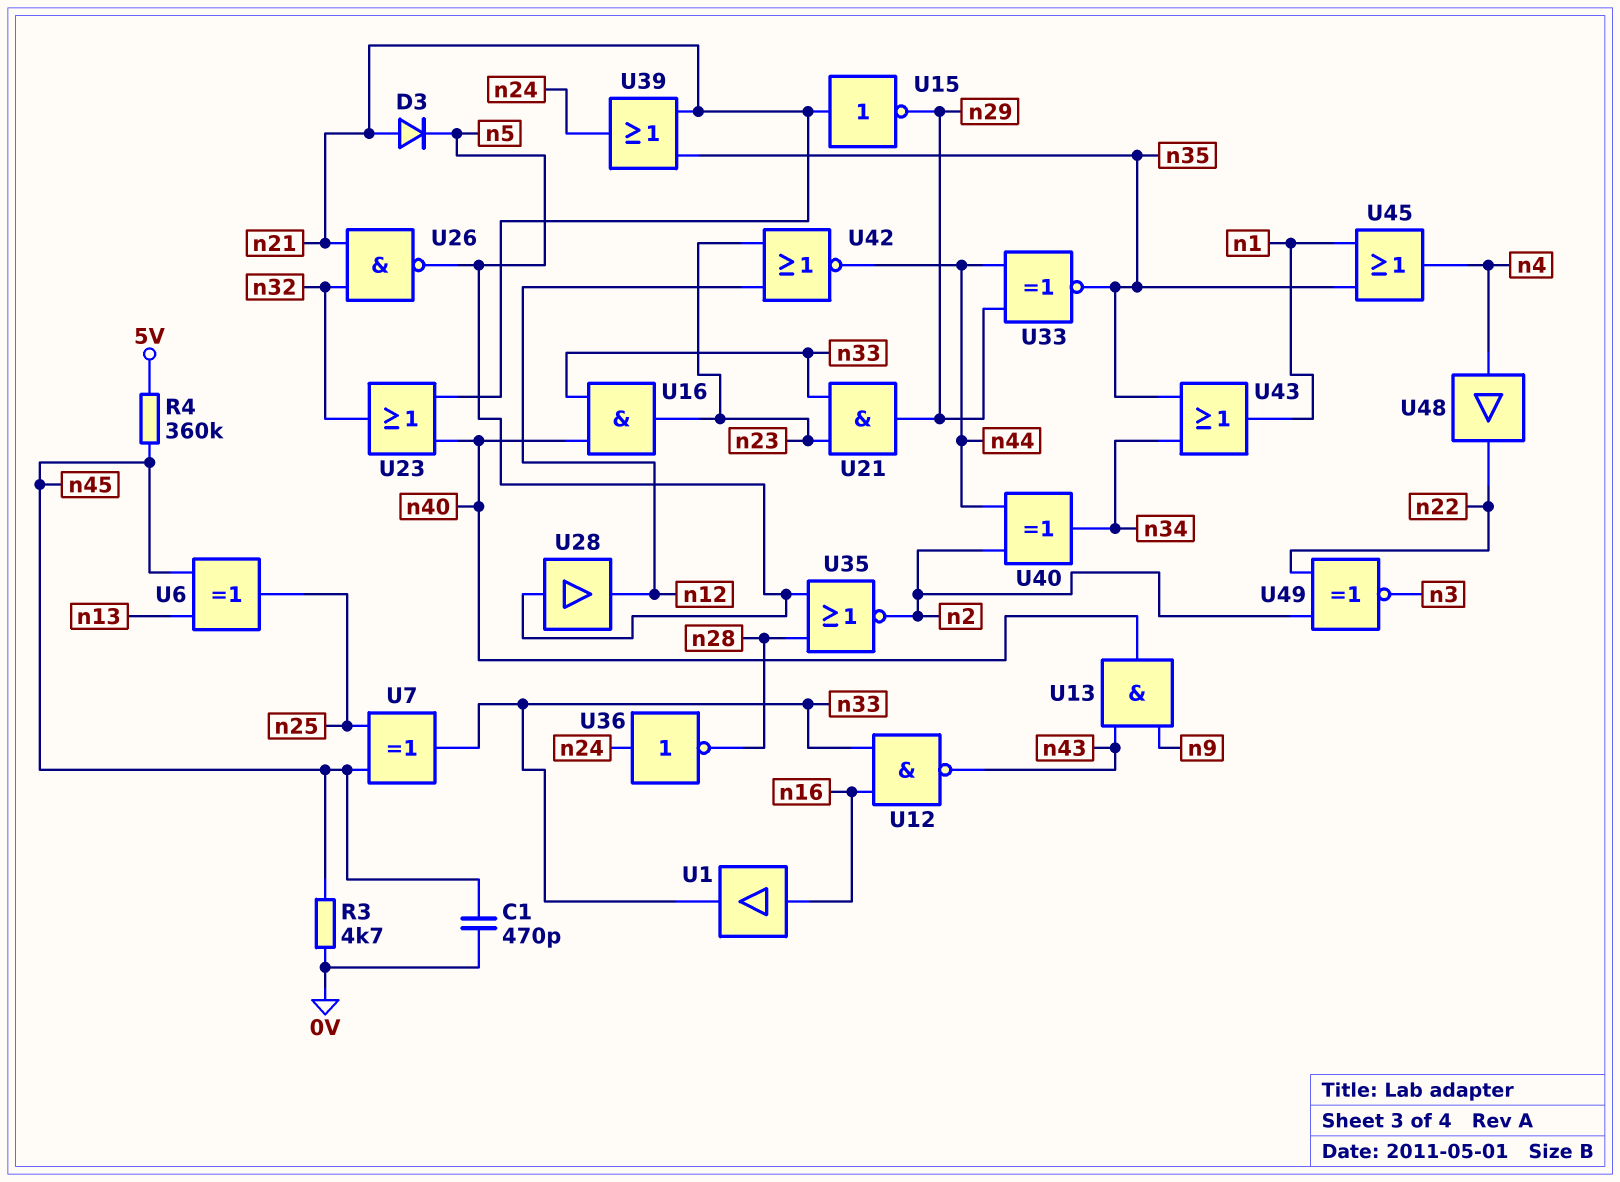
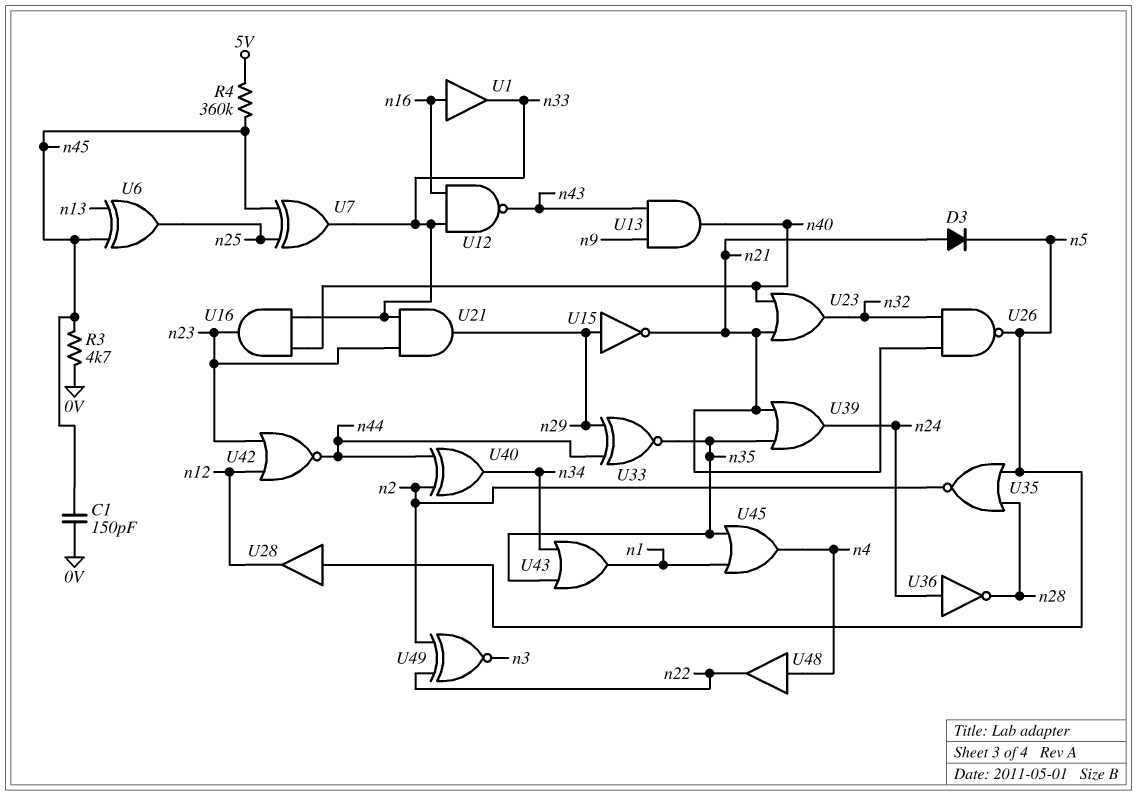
C1: 470pF (0V, n45) -> 150pF (0V, n45)
U15: NOT (in n21, out n29) -> NOT (in n29, out n21)

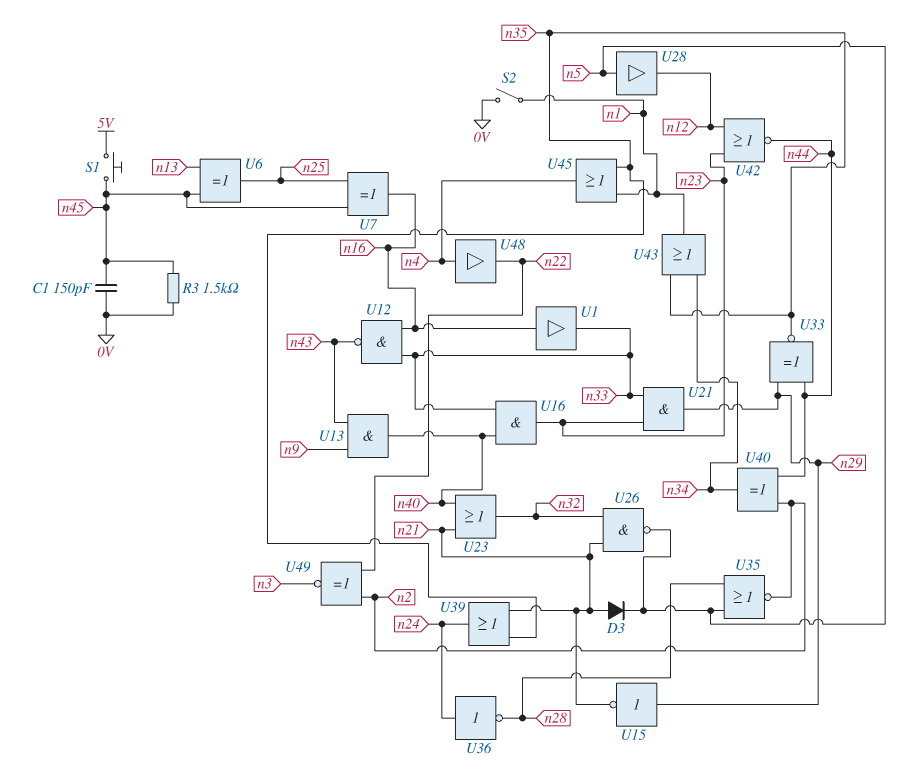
R3: 4.7k (0V, n45) -> 1.5k (0V, n45)
R4: 360k (5V, n45) -> none
S1: none -> button (5V, n45)
S2: none -> switch (0V, n1)
U7: XOR (in n25, in n45, out n33) -> XOR (in n25, in n45, out n16)

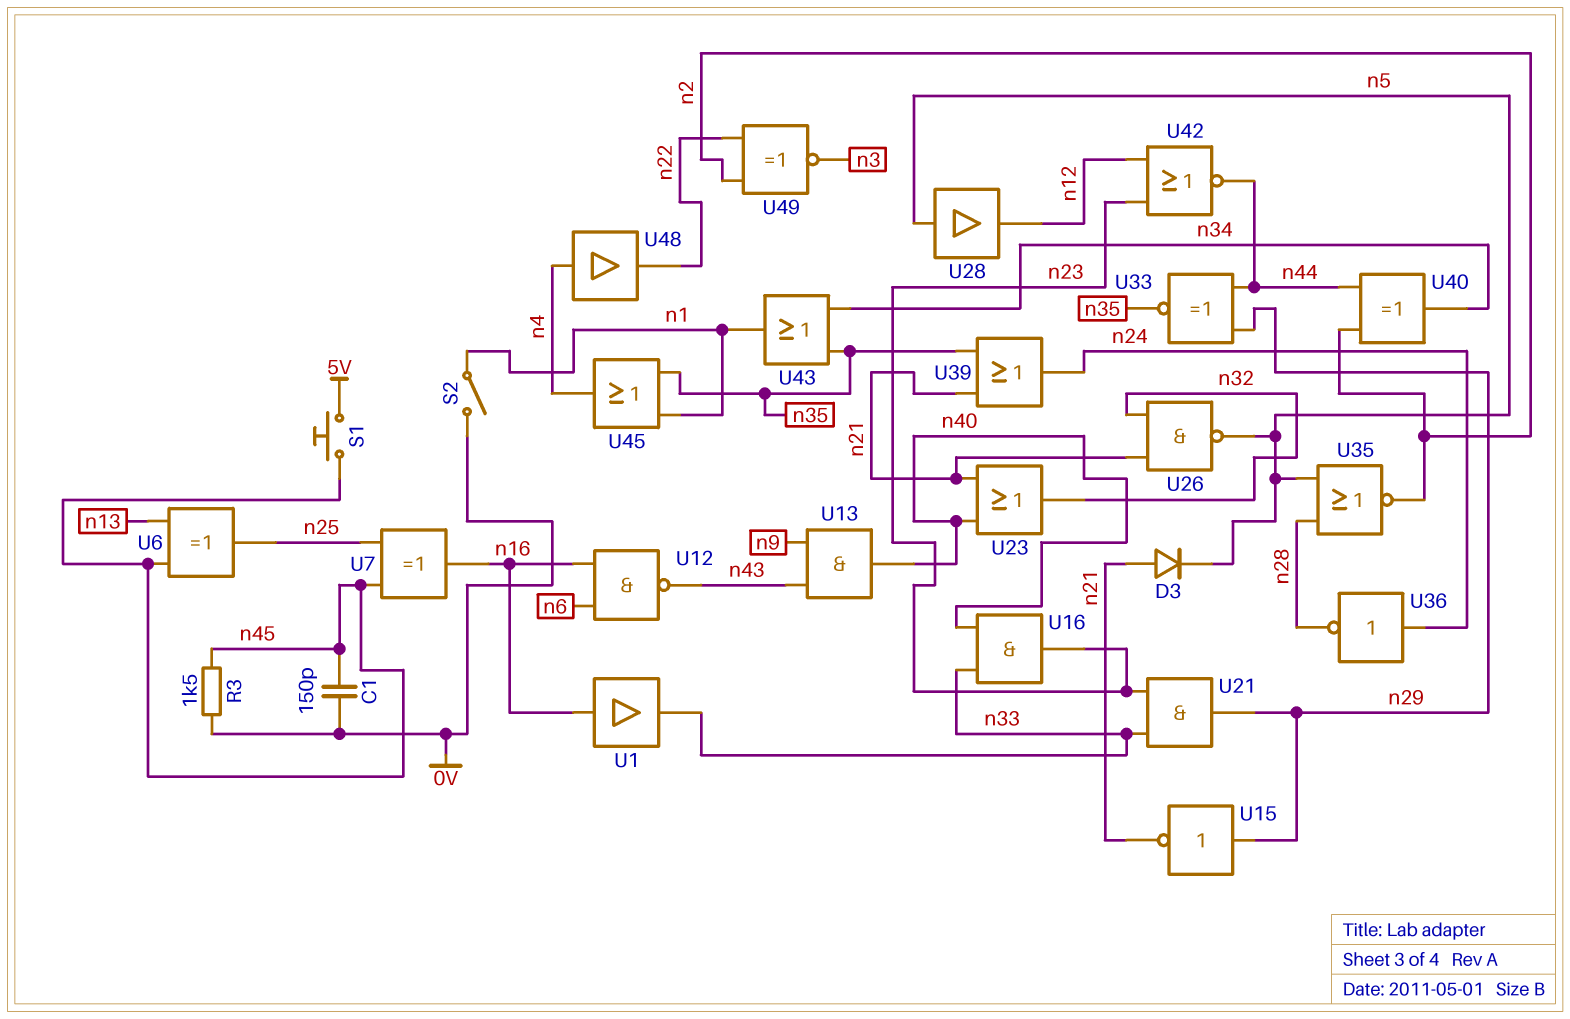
U12: NAND (in n16, in n33, out n43) -> NAND (in n6, in n16, out n43)

